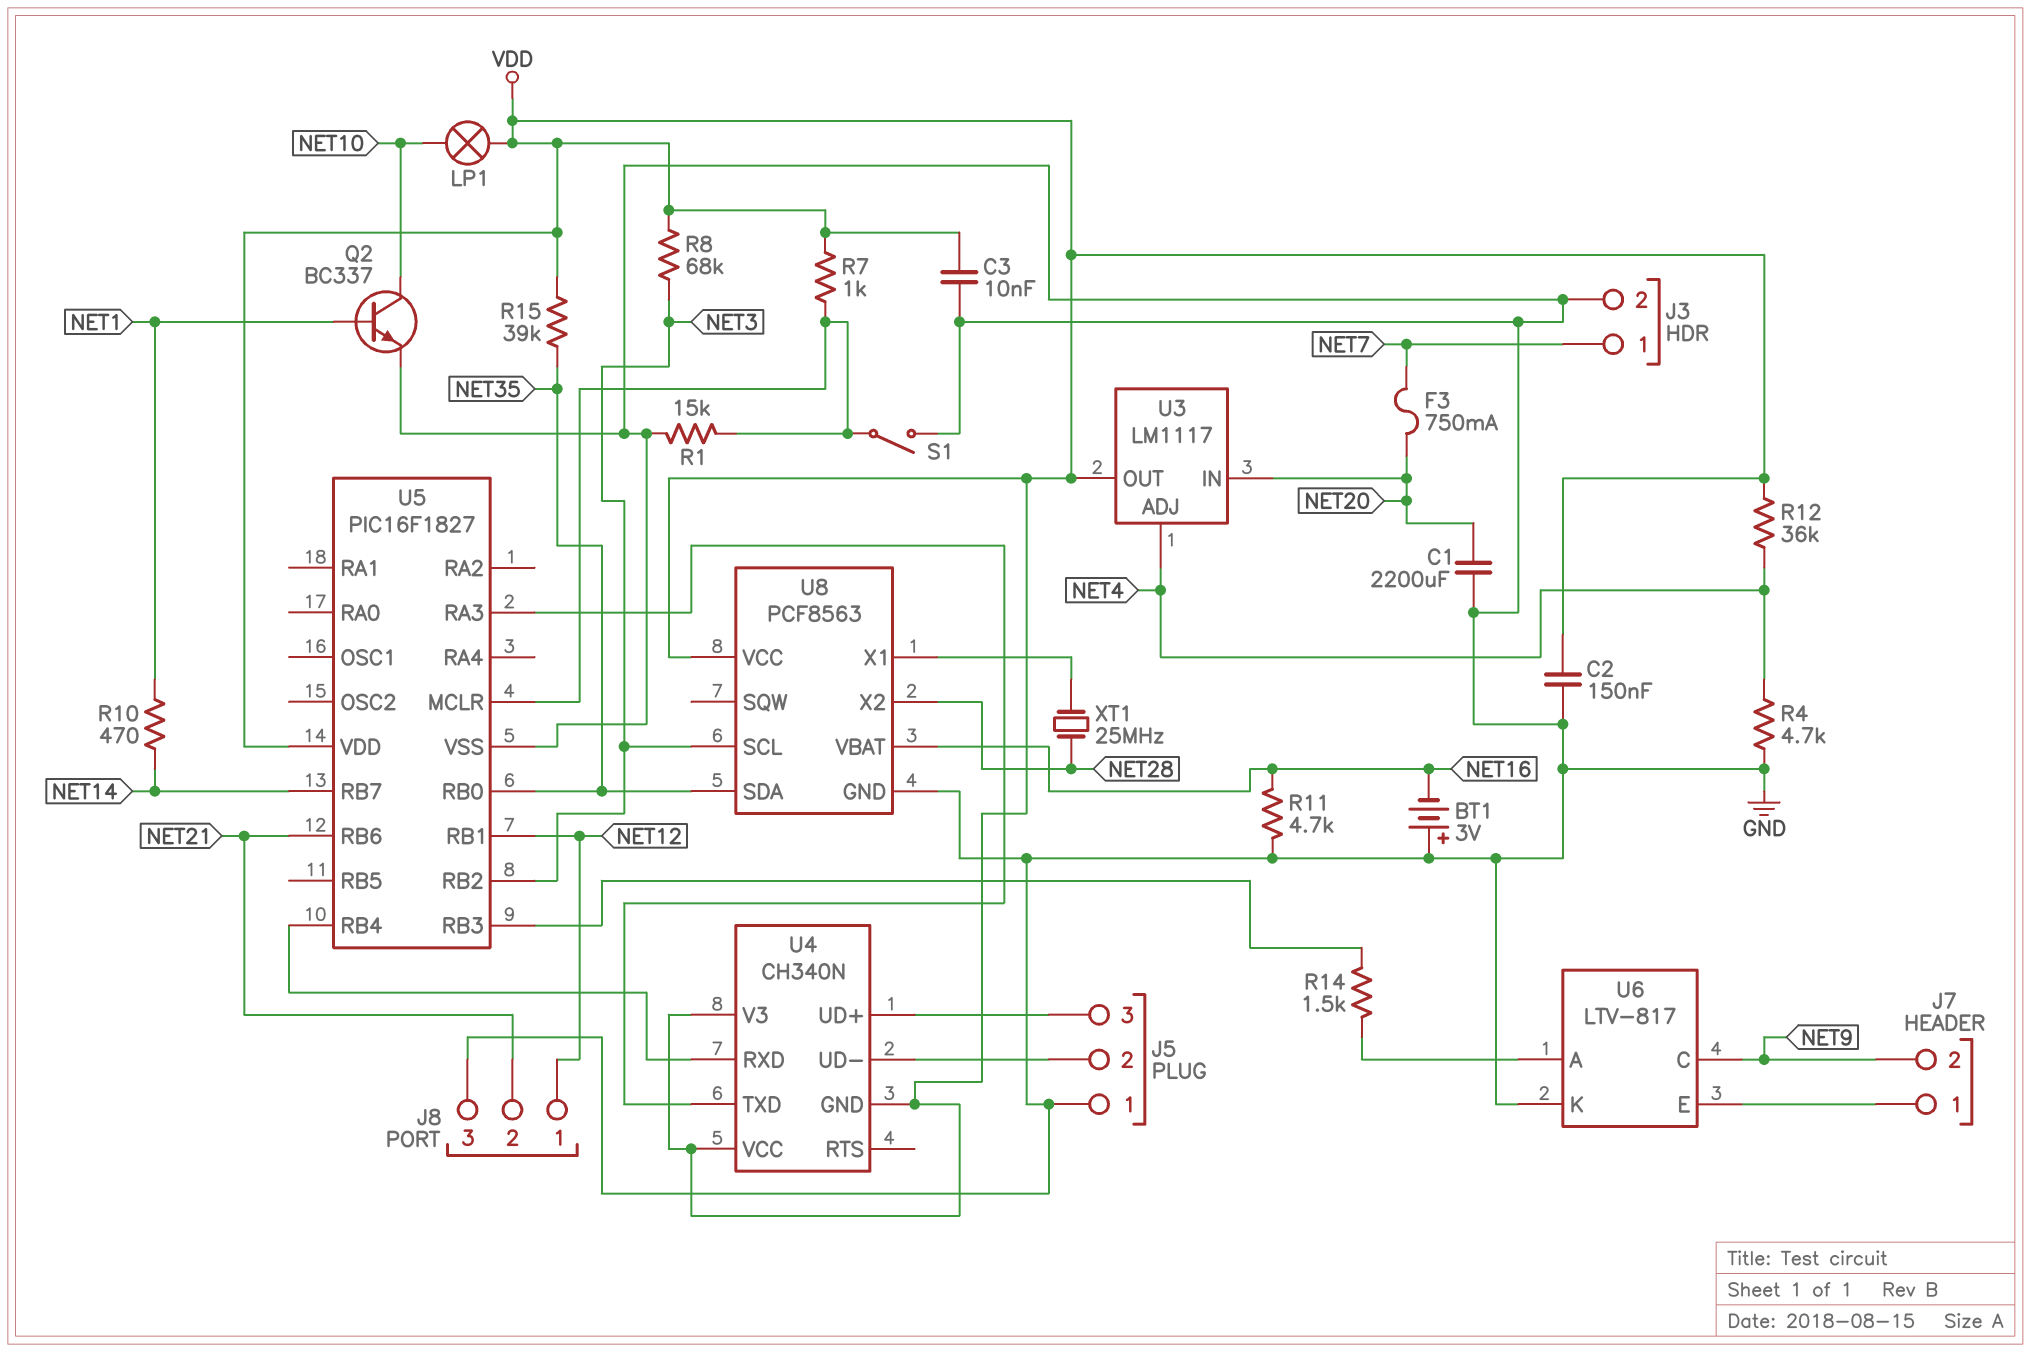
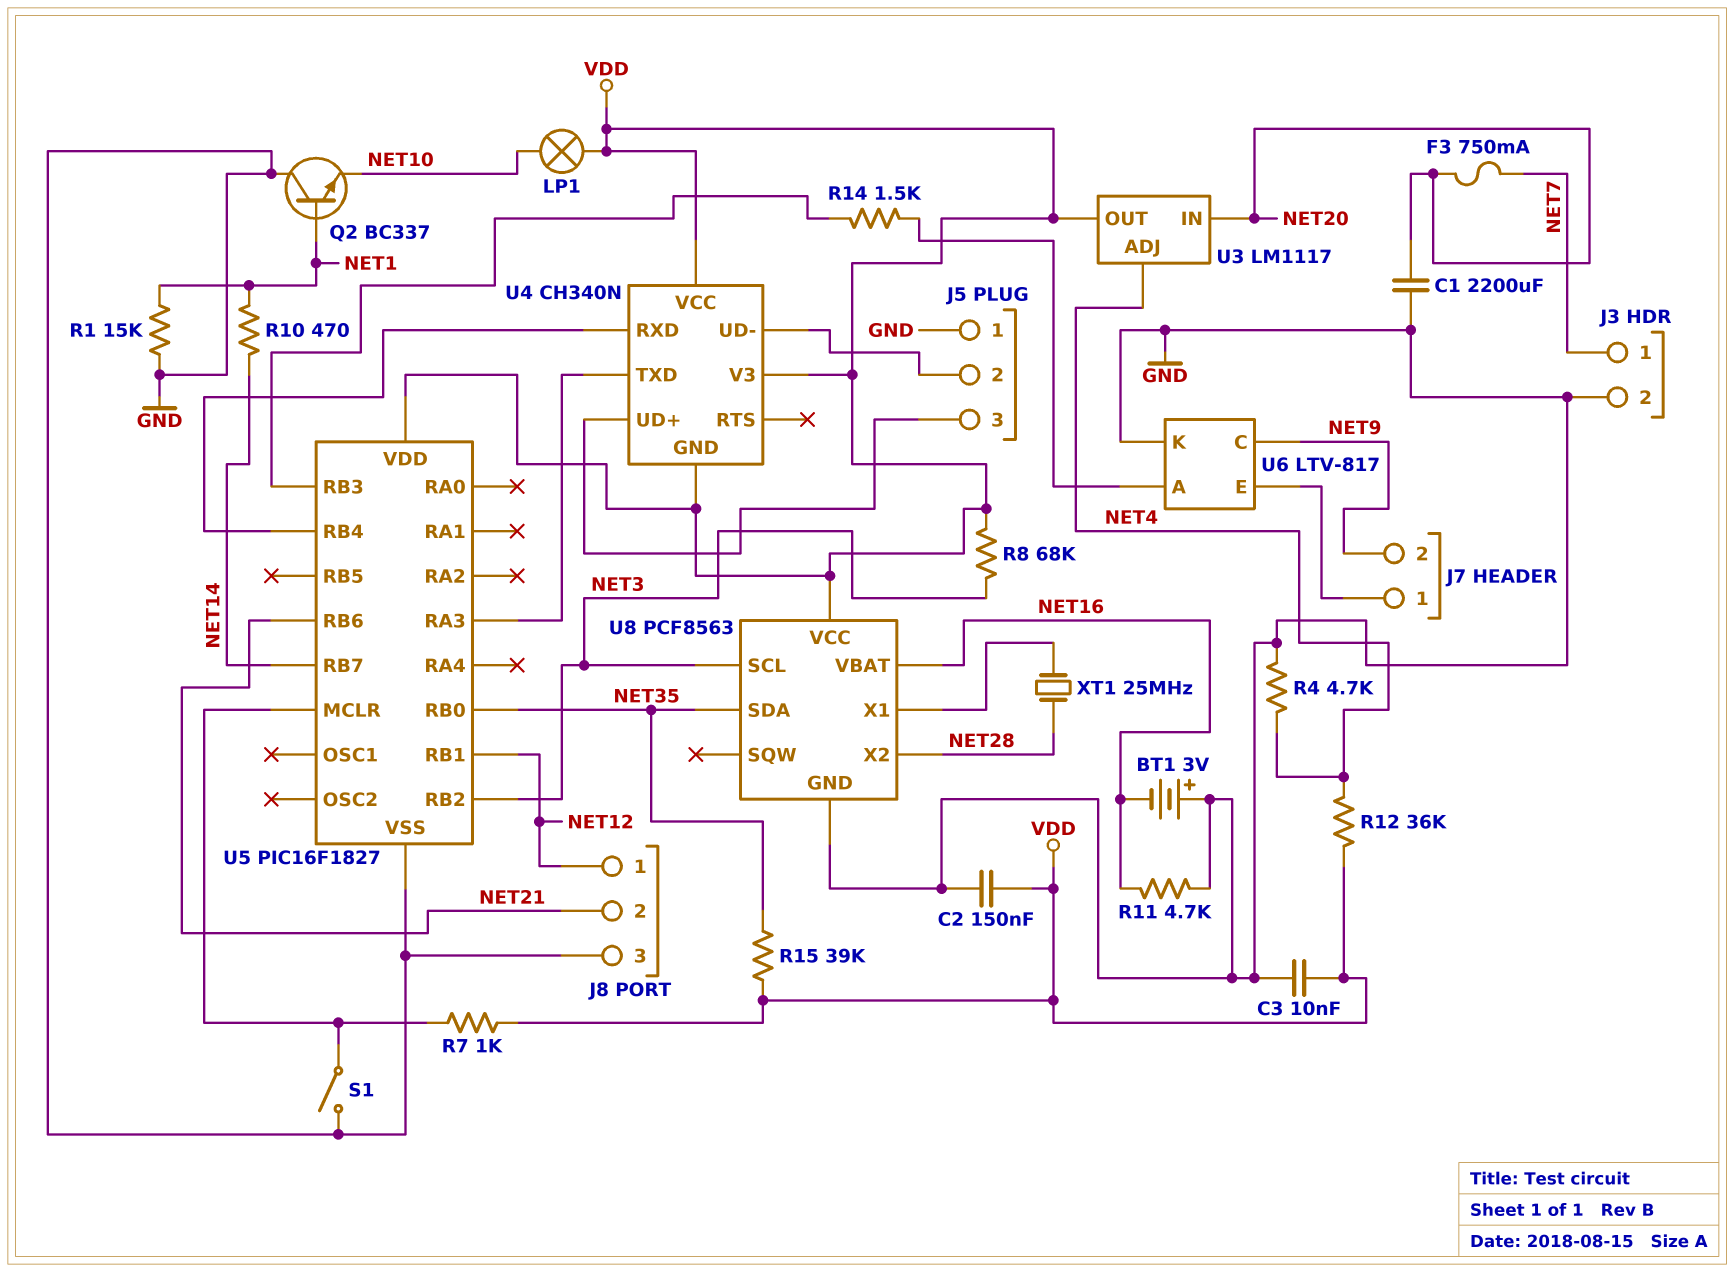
Q2: NPN BC337 (B NET1, C NET10, E GND) -> NPN BC337 (B NET1, C GND, E NET10)
R1: 15k (GND, U5/MCLR) -> 15k (GND, NET1)

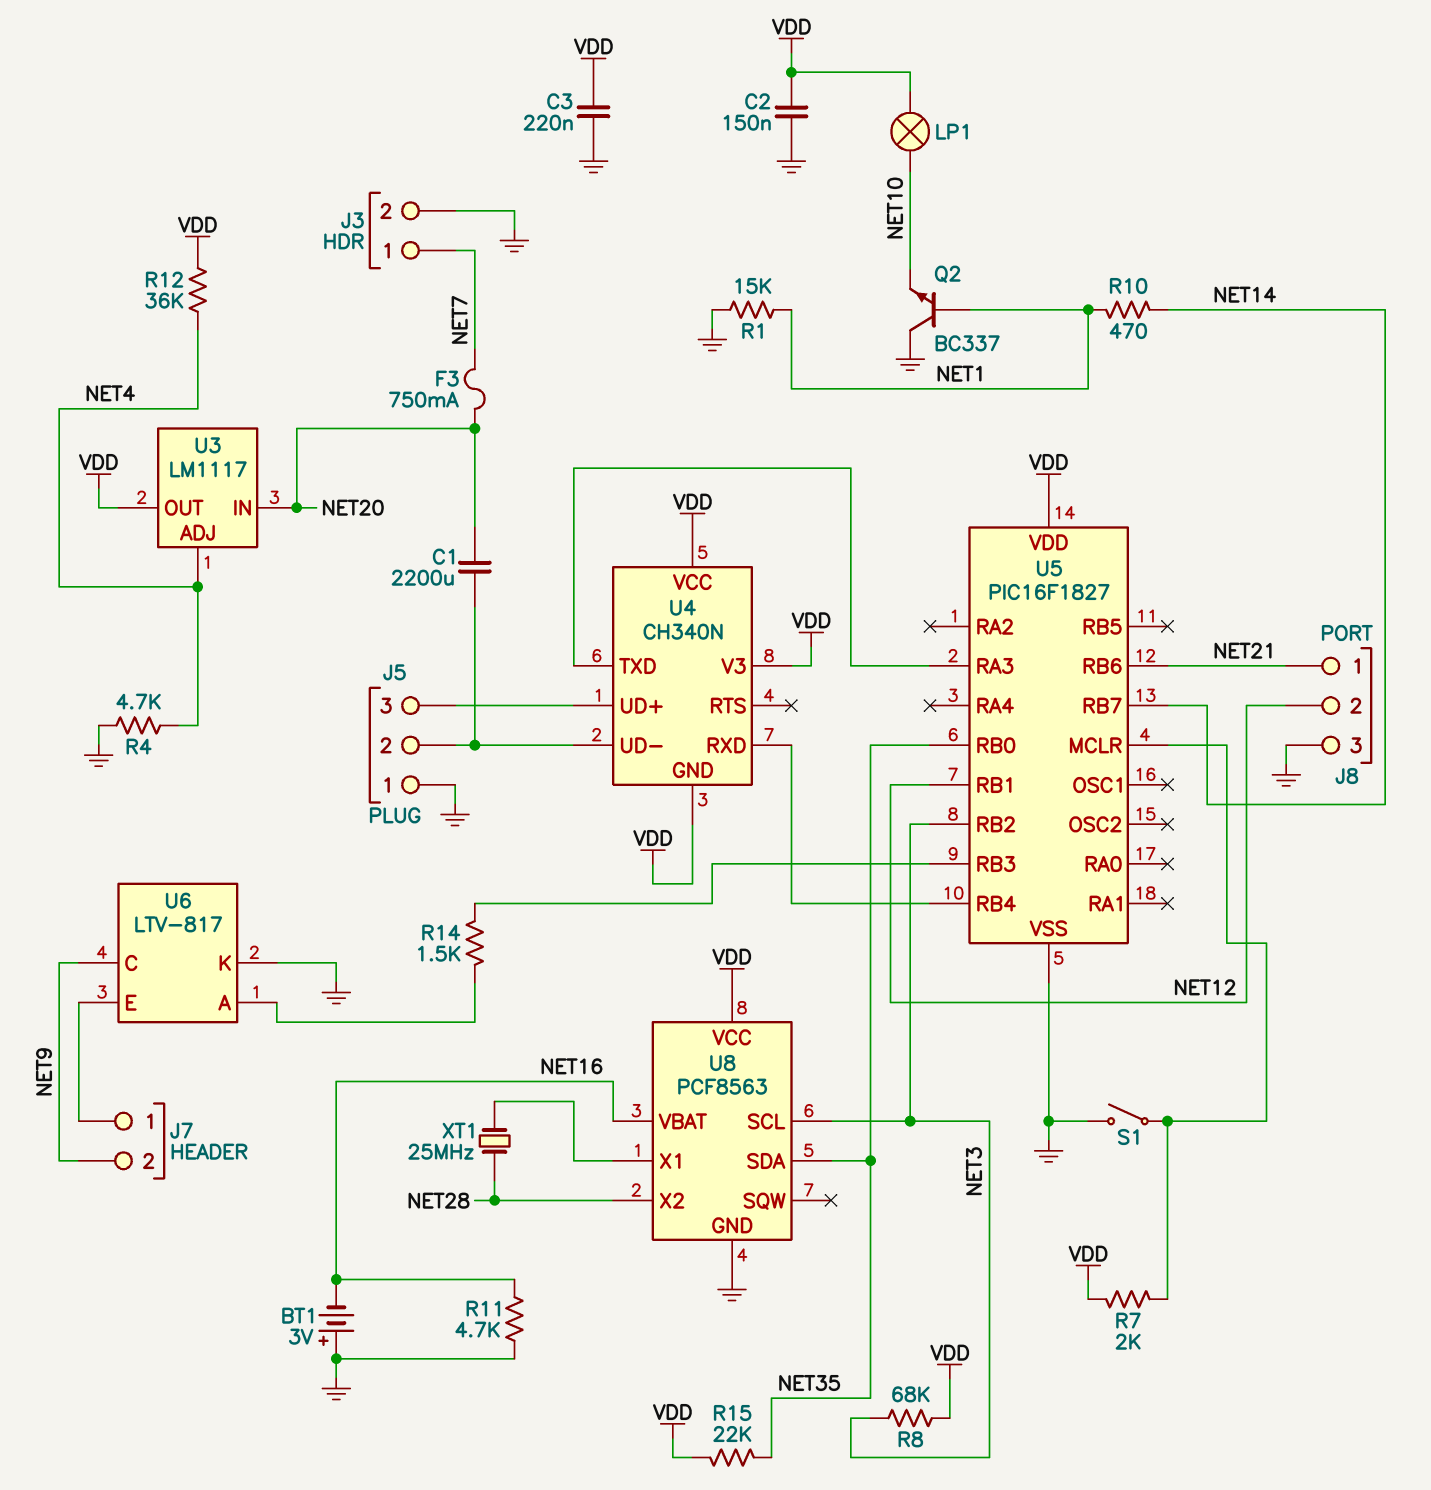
C1: 2200uF (GND, NET20) -> 2200uF (J5/2, NET20)
C3: 10nF (GND, VDD) -> 220nF (GND, VDD)
J8 pin 1: NET12 -> NET21
J8 pin 2: NET21 -> NET12
R7: 1k (U5/MCLR, VDD) -> 2k (U5/MCLR, VDD)
R15: 39k (NET35, VDD) -> 22k (NET35, VDD)

